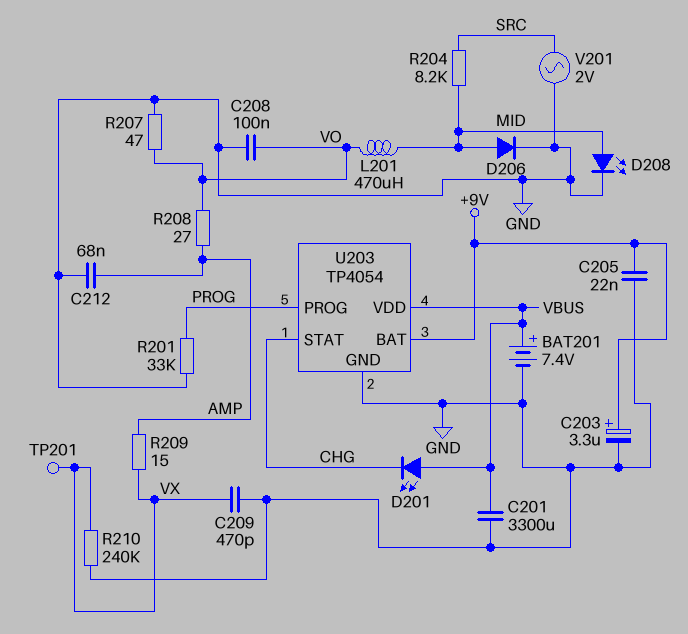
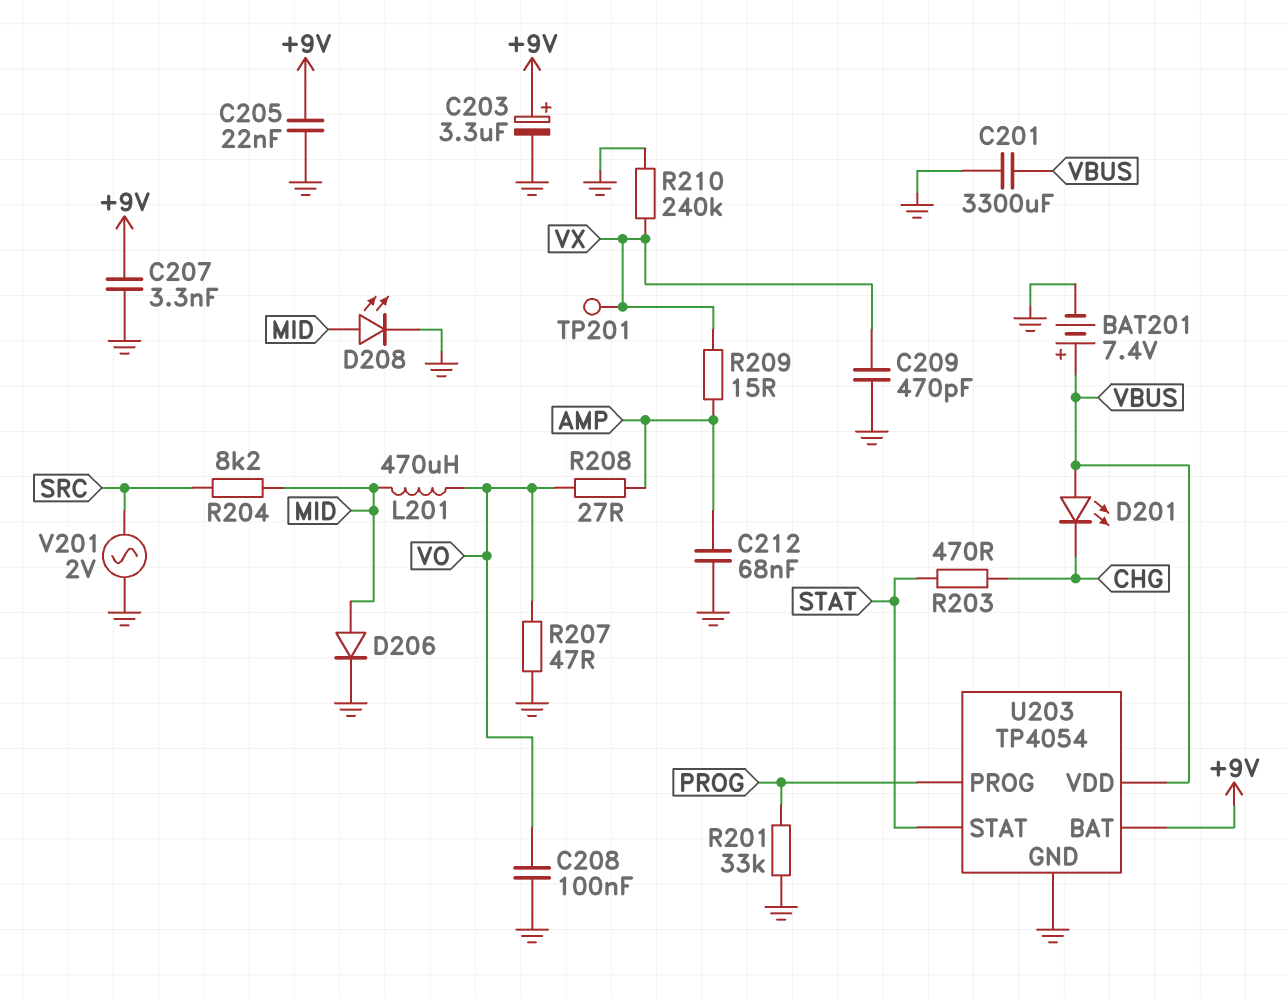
C207: none -> 3.3nF (+9V, GND)
R203: none -> 470 (CHG, STAT)
U203 pin STAT: CHG -> STAT

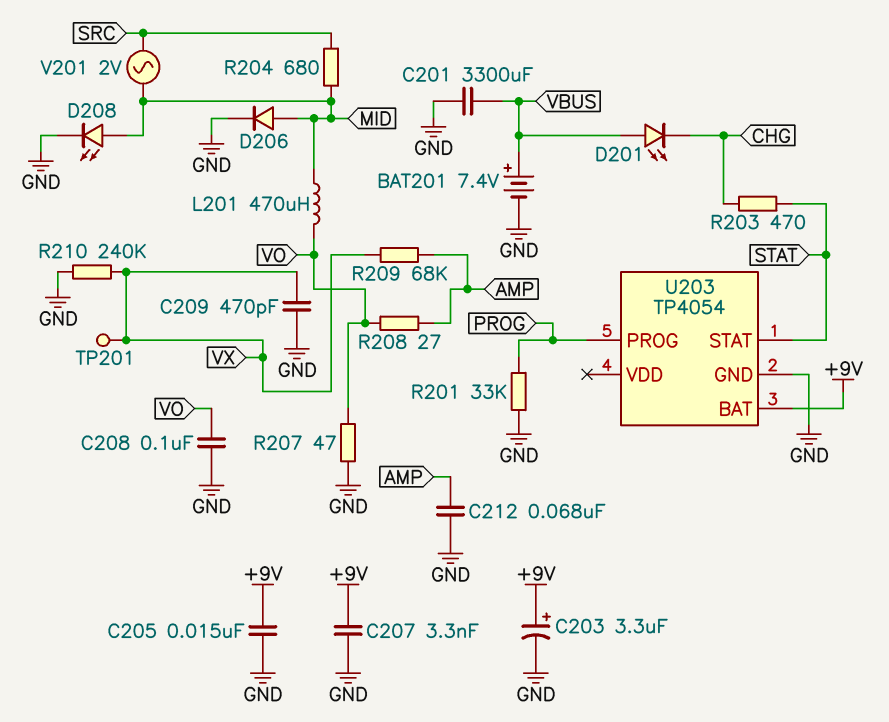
C205: 22nF (+9V, GND) -> 15nF (+9V, GND)
R204: 8.2k (MID, SRC) -> 680 (MID, SRC)
R209: 15 (AMP, VX) -> 68k (AMP, VX)
U203 pin VDD: VBUS -> none
V201: AC 2V (GND, SRC) -> AC 2V (MID, SRC)

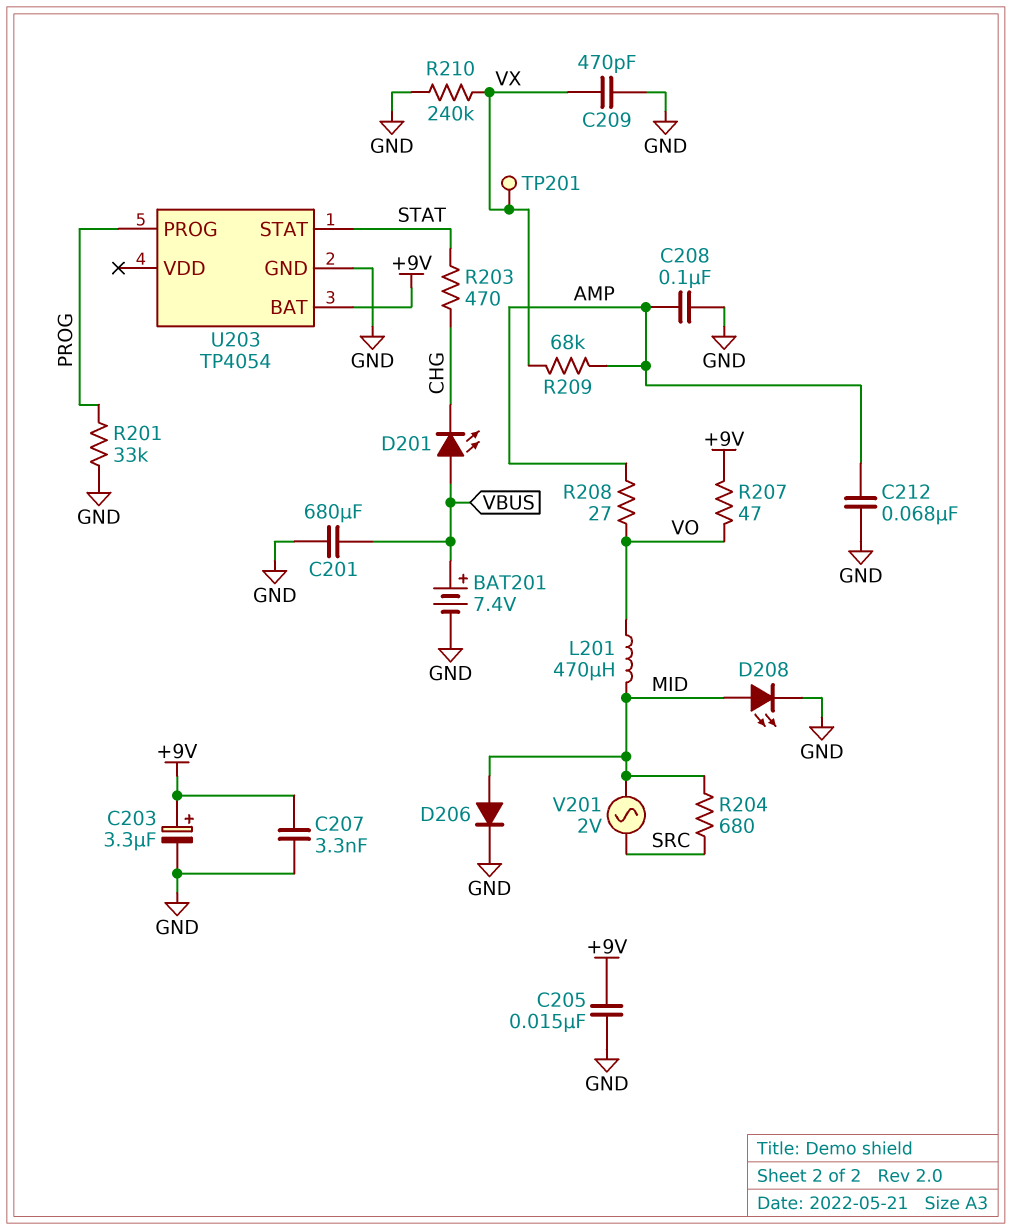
C201: 3300uF (GND, VBUS) -> 680uF (GND, VBUS)
C208: 100nF (GND, VO) -> 100nF (AMP, GND)
R207: 47 (GND, VO) -> 47 (+9V, VO)

